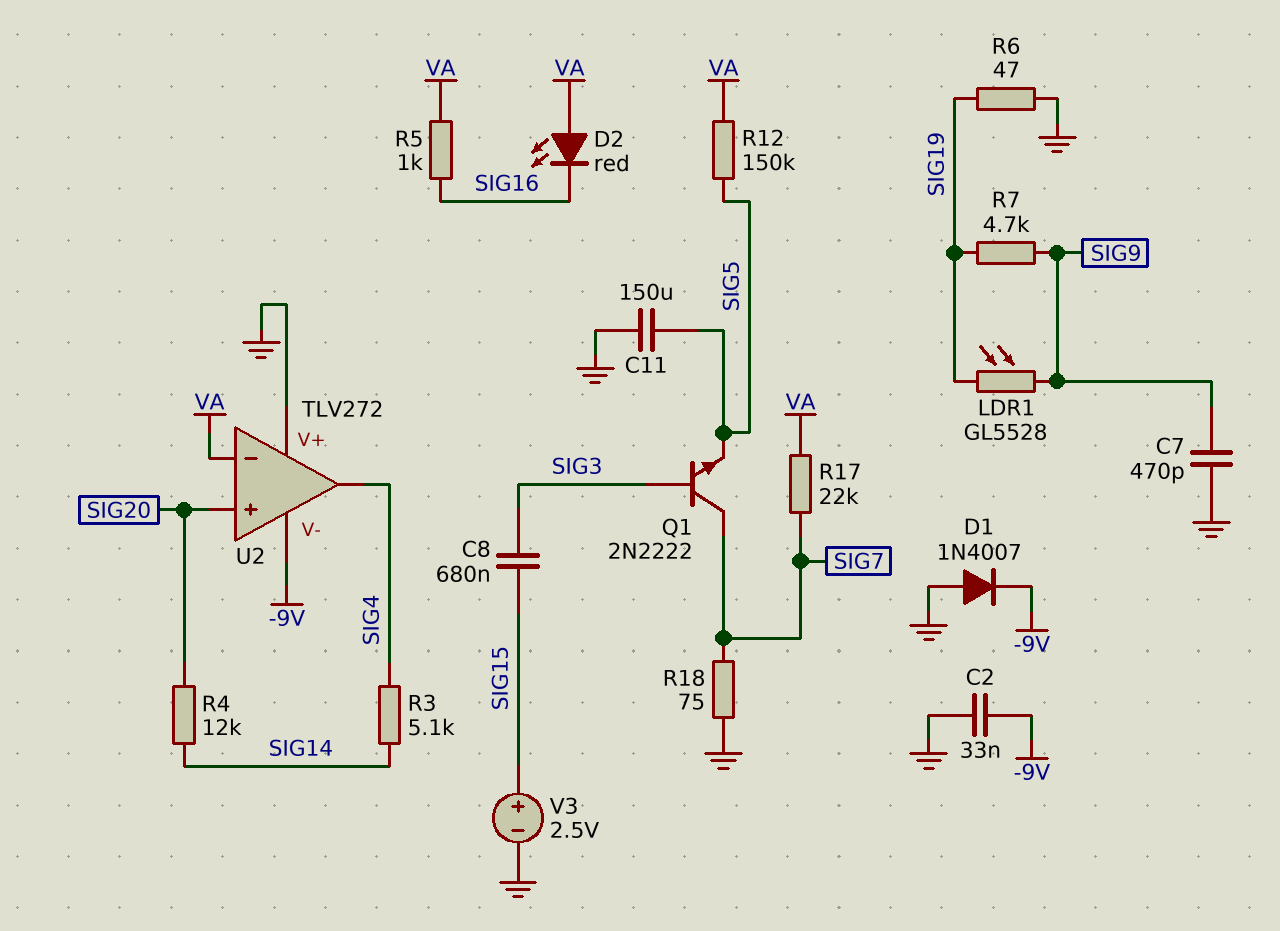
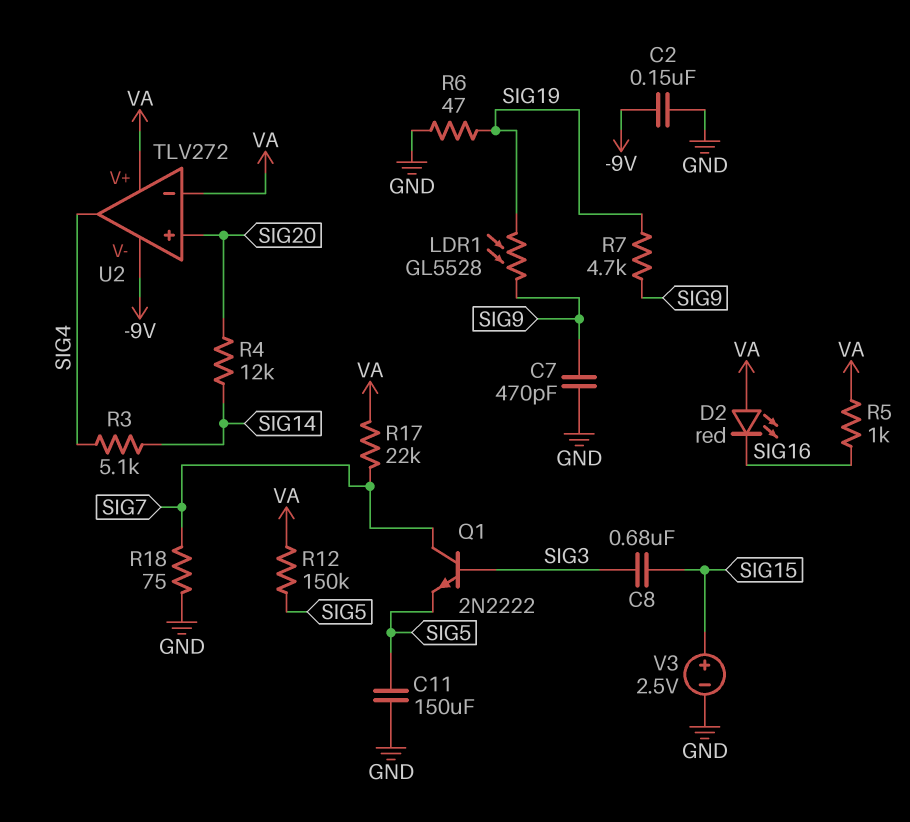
C2: 33nF (-9V, GND) -> 150nF (-9V, GND)
D1: diode 1N4007 (A GND, K -9V) -> none
U2 pin V+: GND -> VA

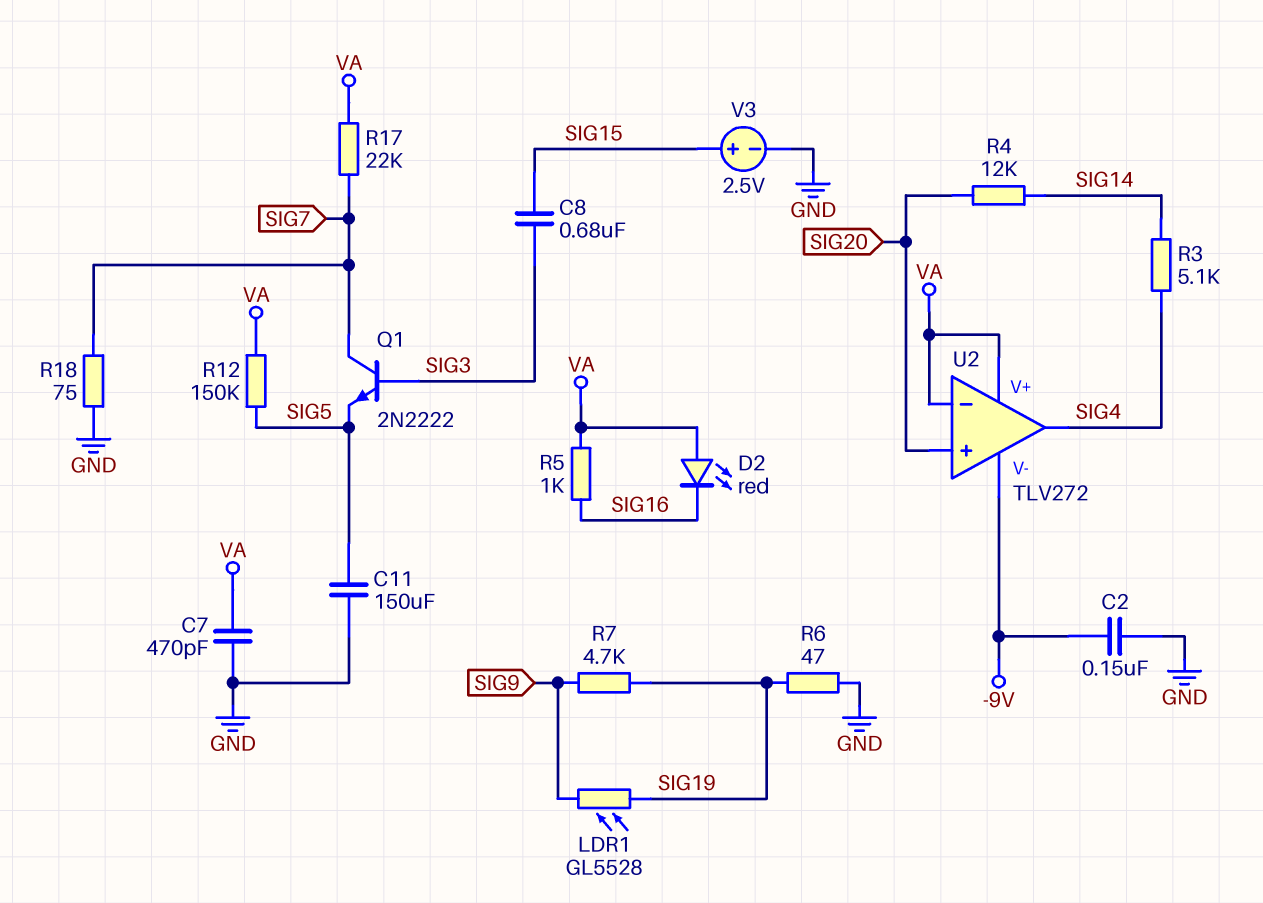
C7: 470pF (GND, SIG9) -> 470pF (GND, VA)

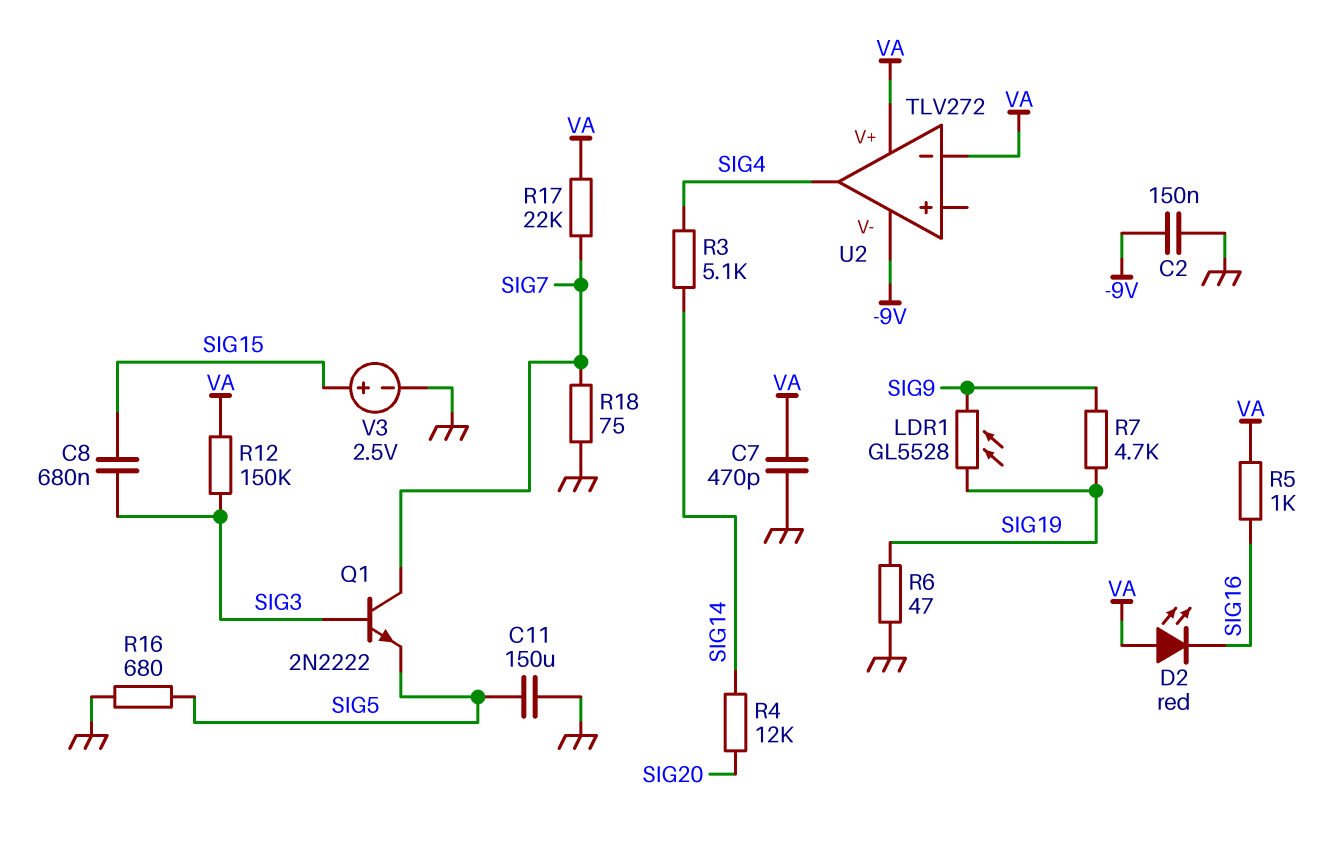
R12: 150k (SIG5, VA) -> 150k (SIG3, VA)
R16: none -> 680 (GND, SIG5)
U2 pin in+: SIG20 -> none

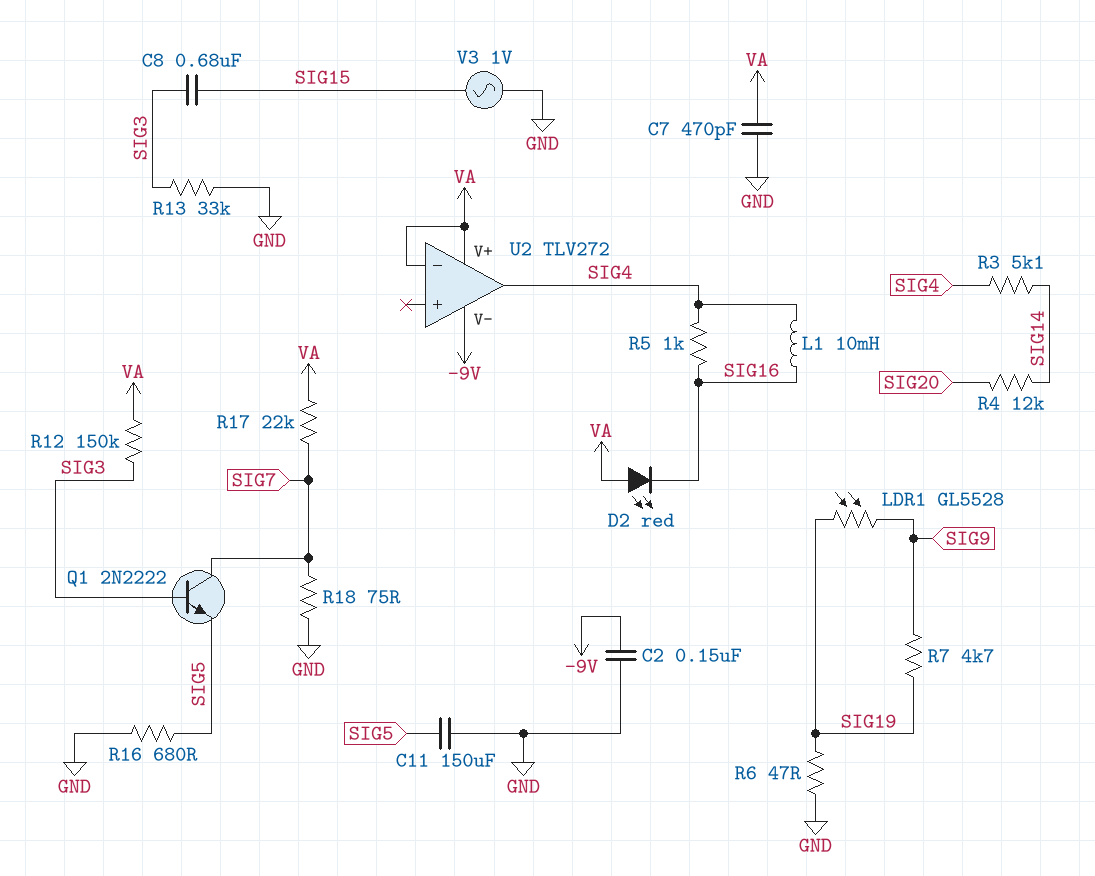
L1: none -> 10mH (SIG4, SIG16)
R5: 1k (SIG16, VA) -> 1k (SIG4, SIG16)
R13: none -> 33k (GND, SIG3)
V3: 2.5V (plus SIG15, minus GND) -> AC 1V (GND, SIG15)

